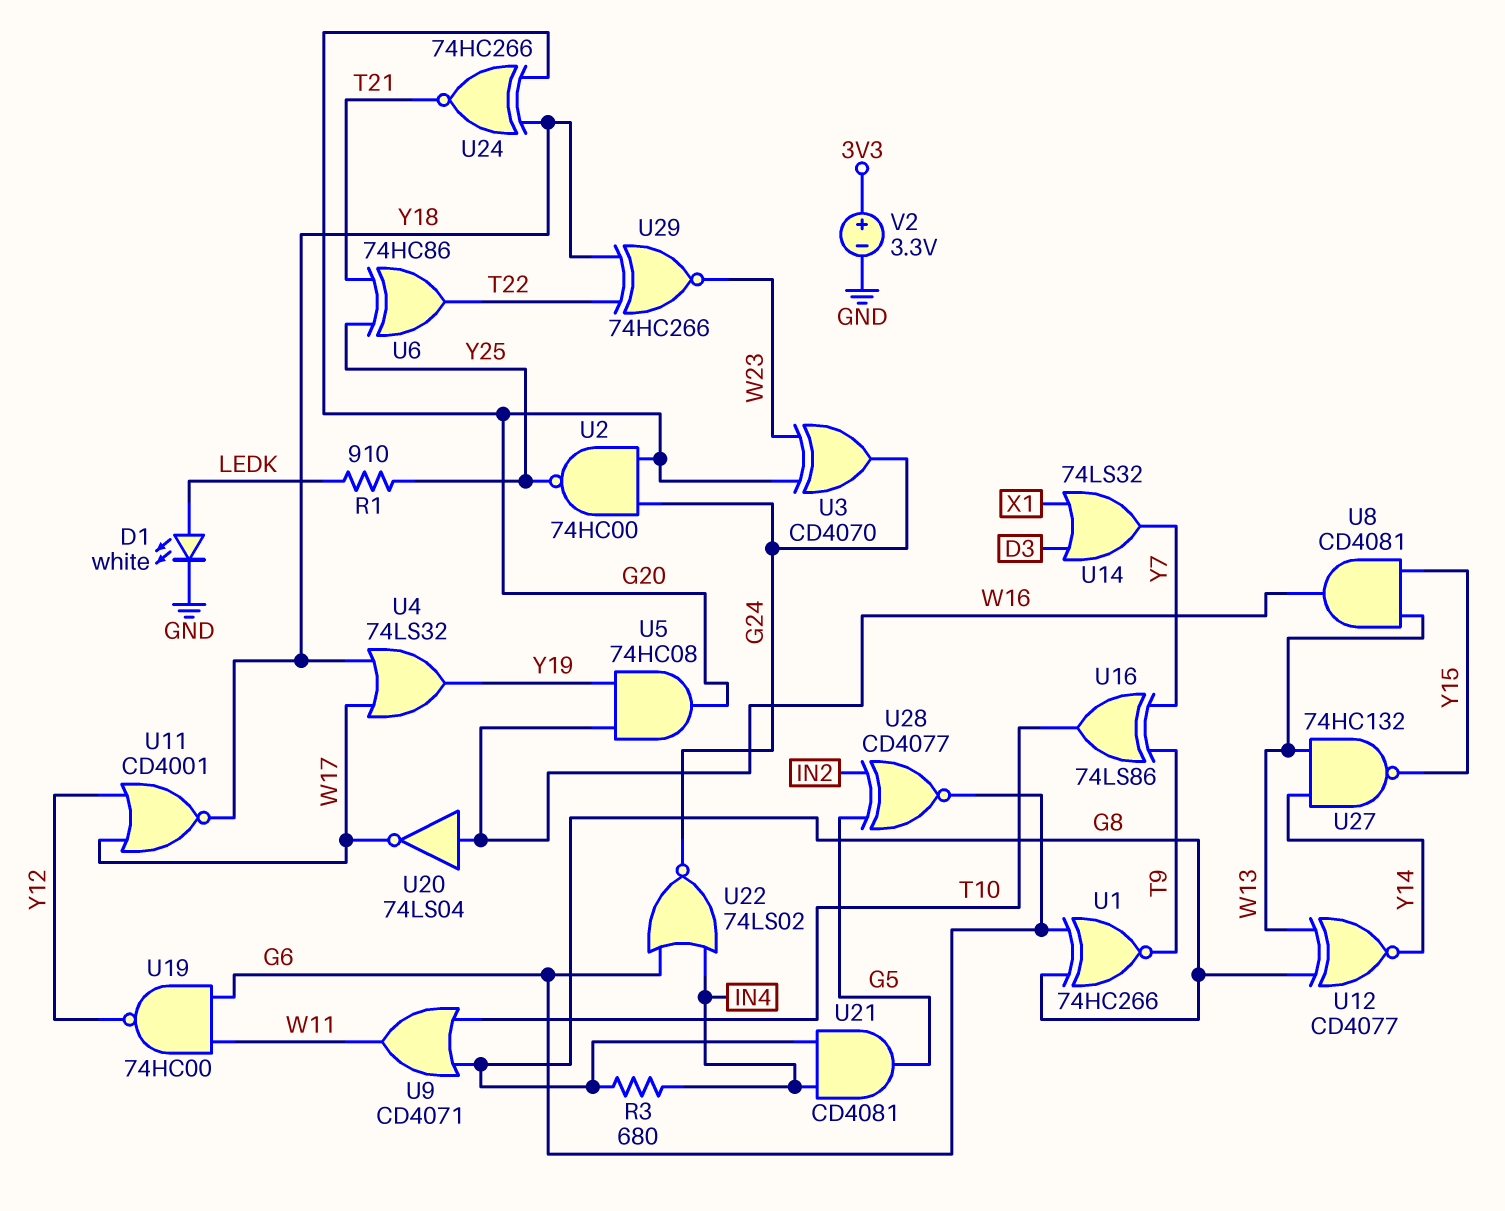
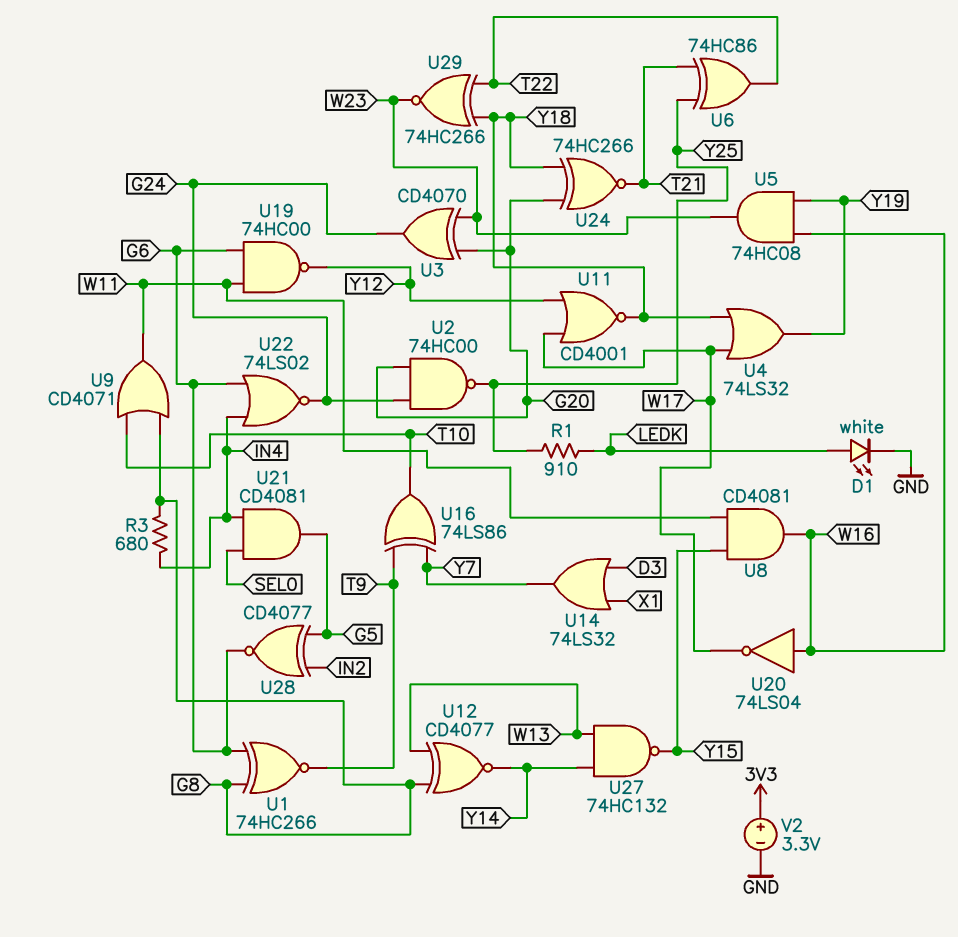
U5: AND 74HC08 (in W16, in Y19, out G20) -> AND 74HC08 (in W16, in Y19, out W23)
U8: AND CD4081 (in W13, in Y15, out W16) -> AND CD4081 (in W11, in Y15, out W16)
U21: AND CD4081 (in G8, in IN4, out G5) -> AND CD4081 (in IN4, in SEL0, out G5)

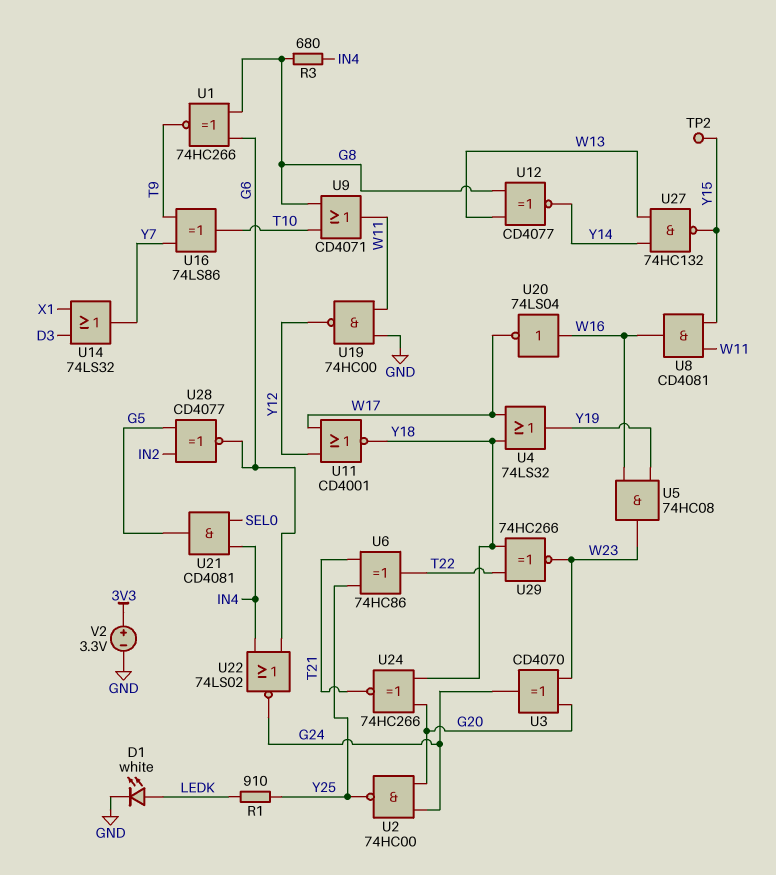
TP2: none -> test point (Y15)
U19: NAND 74HC00 (in G6, in W11, out Y12) -> NAND 74HC00 (in GND, in W11, out Y12)

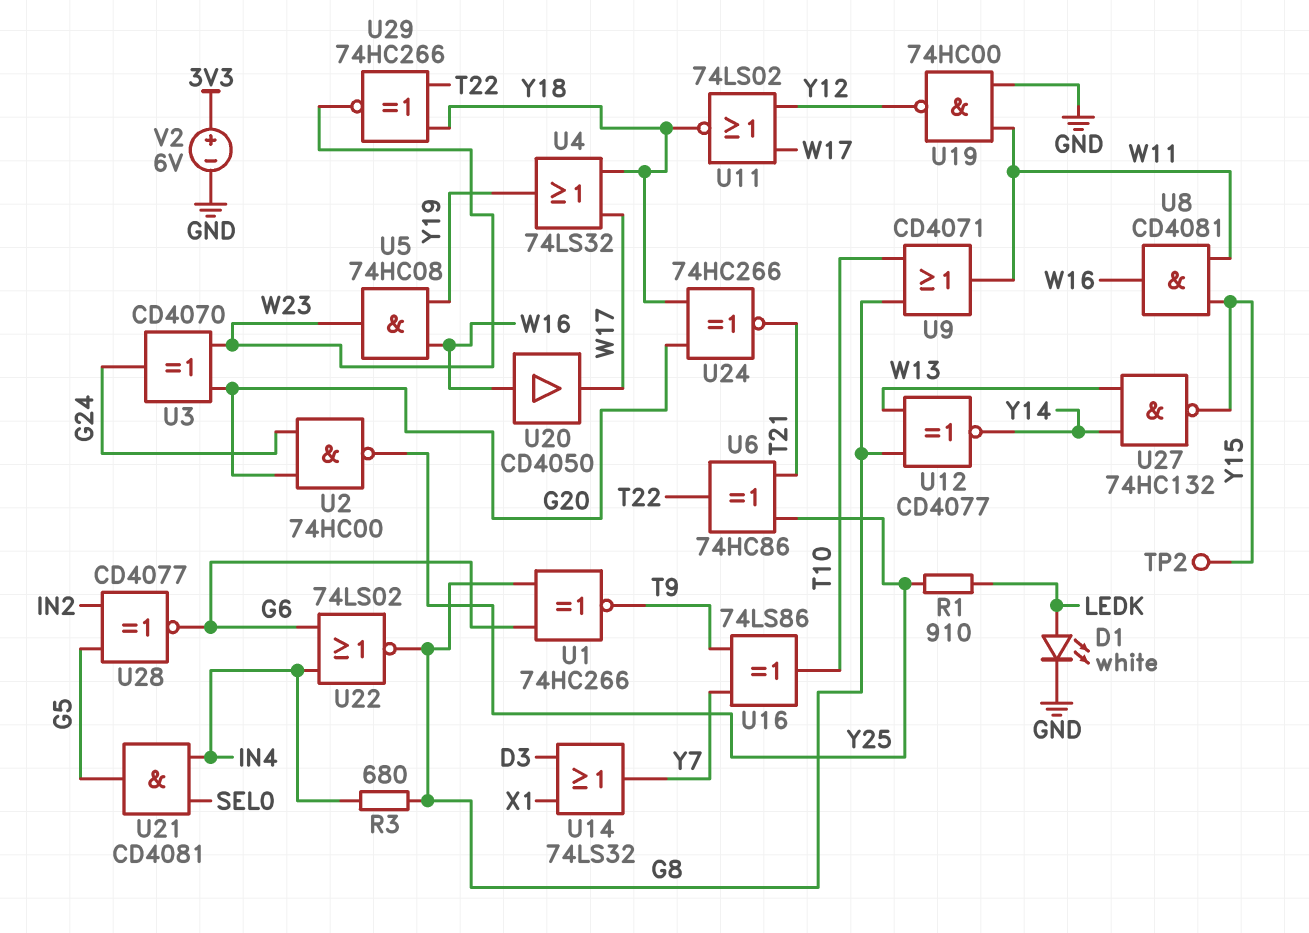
U11: NOR CD4001 (in W17, in Y12, out Y18) -> NOR 74LS02 (in W17, in Y12, out Y18)
U20: NOT 74LS04 (in W16, out W17) -> buffer CD4050 (in W16, out W17)
U22: NOR 74LS02 (in G6, in IN4, out G24) -> NOR 74LS02 (in G6, in IN4, out G8)
V2: 3.3V (plus 3V3, minus GND) -> 6V (plus 3V3, minus GND)

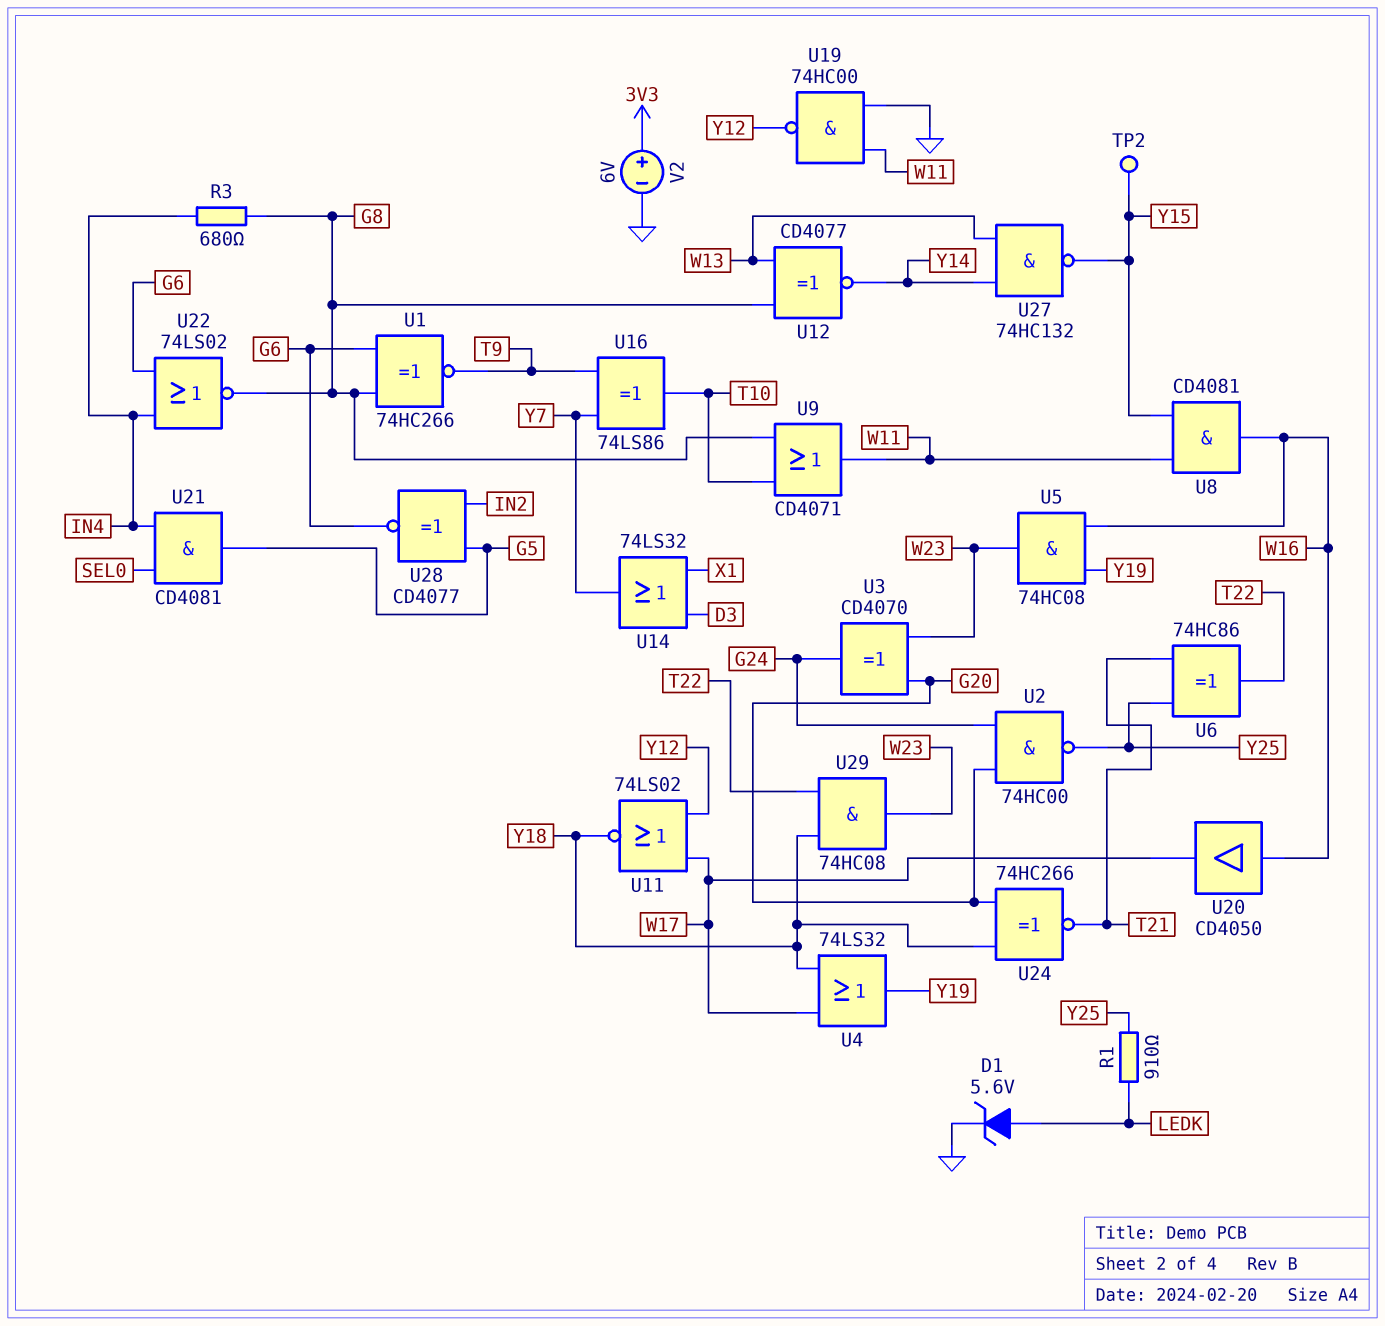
D1: LED white (A LEDK, K GND) -> zener 5.6V (A LEDK, K GND)
U29: XNOR 74HC266 (in T22, in Y18, out W23) -> AND 74HC08 (in T22, in Y18, out W23)

